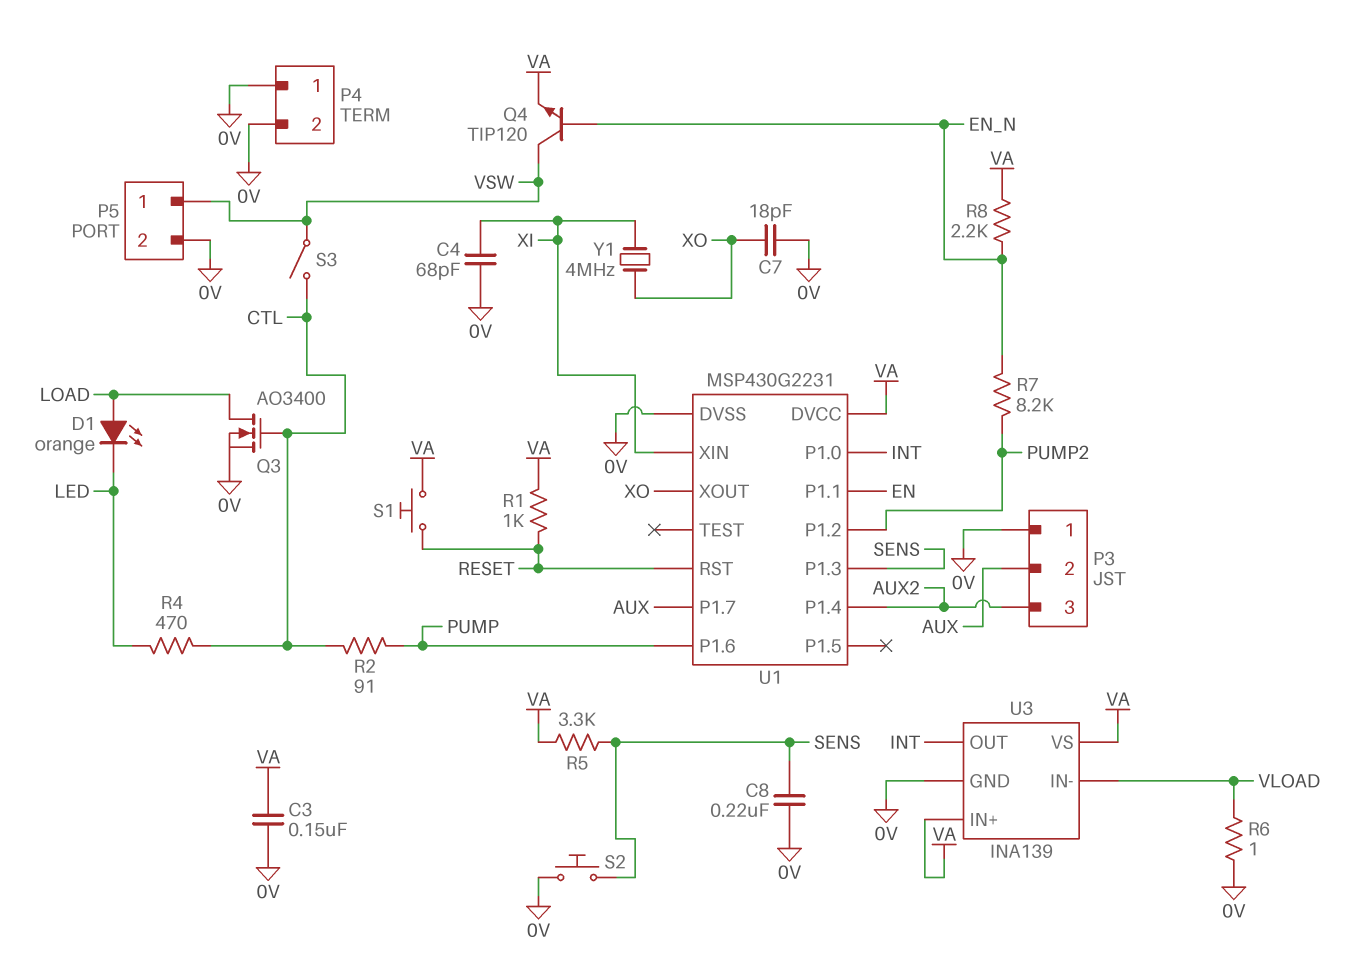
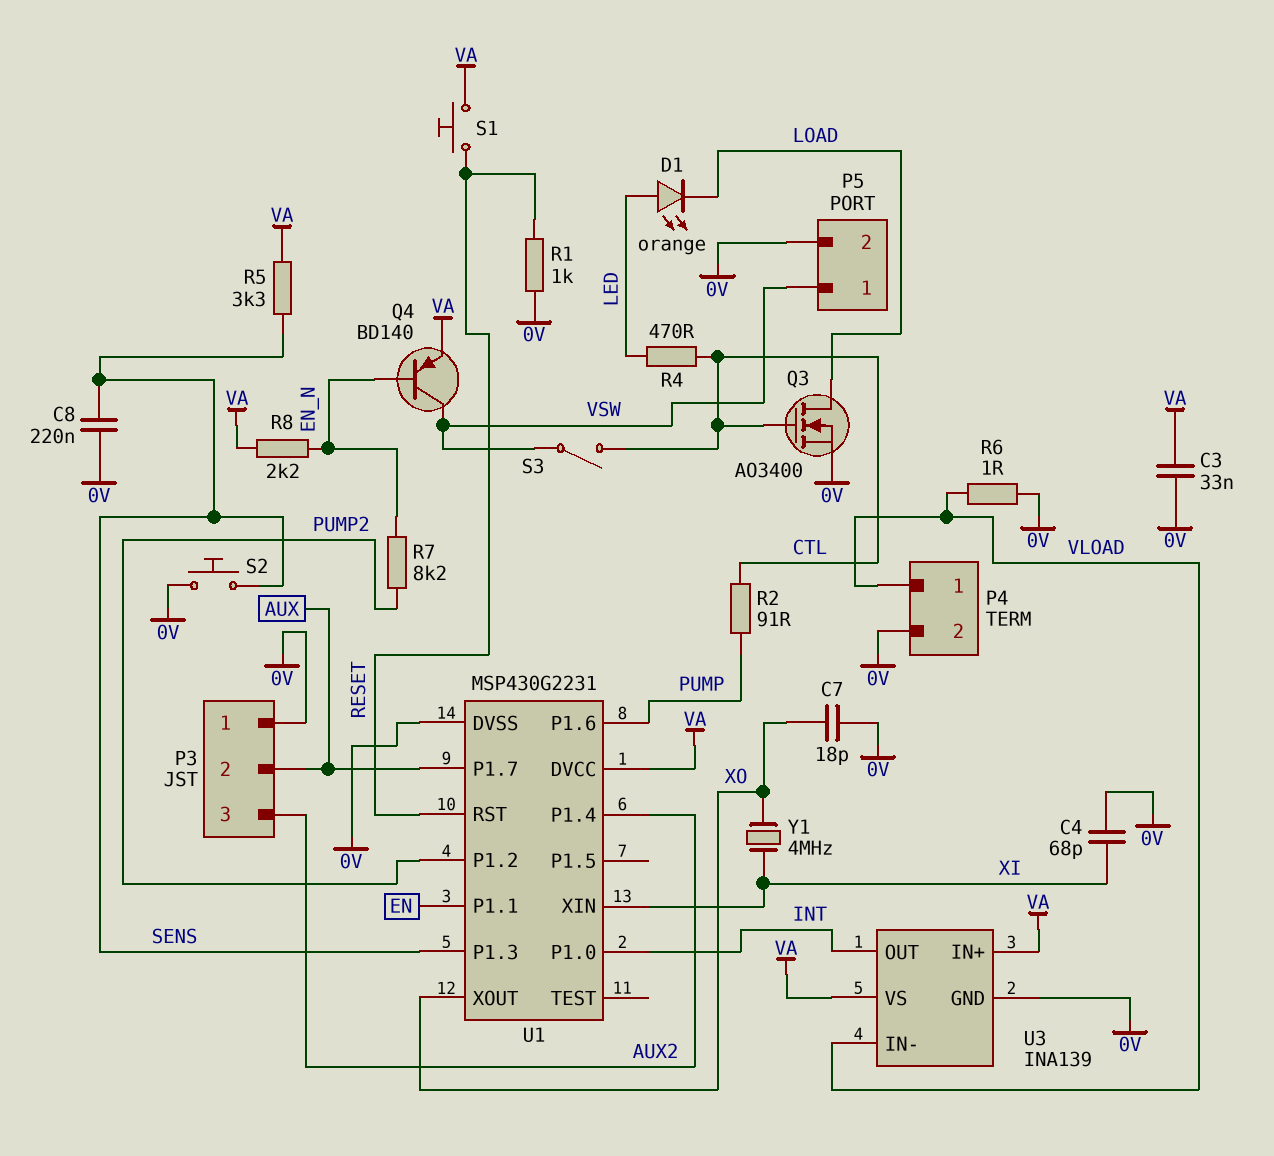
C3: 150nF (0V, VA) -> 33nF (0V, VA)
D1: LED orange (A LOAD, K LED) -> LED orange (A LED, K LOAD)
P4 pin 1: 0V -> VLOAD
Q4: NPN TIP120 (B EN_N, C VSW, E VA) -> PNP BD140 (B EN_N, C VSW, E VA)
R1: 1k (RESET, VA) -> 1k (0V, RESET)

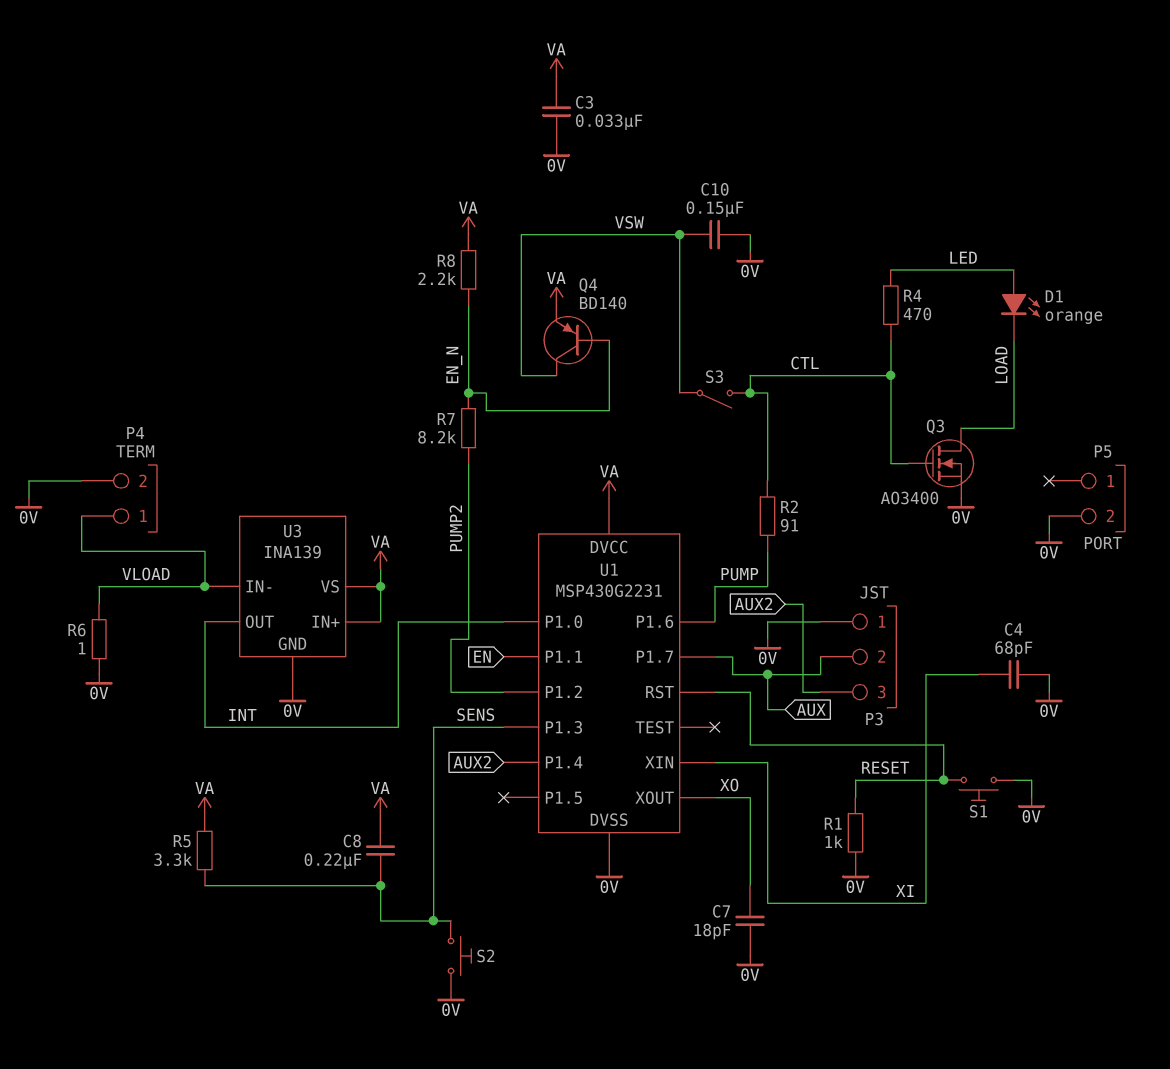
C8: 220nF (0V, SENS) -> 220nF (SENS, VA)
C10: none -> 150nF (0V, VSW)
P5 pin 1: VSW -> none
S1: button (RESET, VA) -> button (0V, RESET)
Y1: 4MHz (XI, XO) -> none

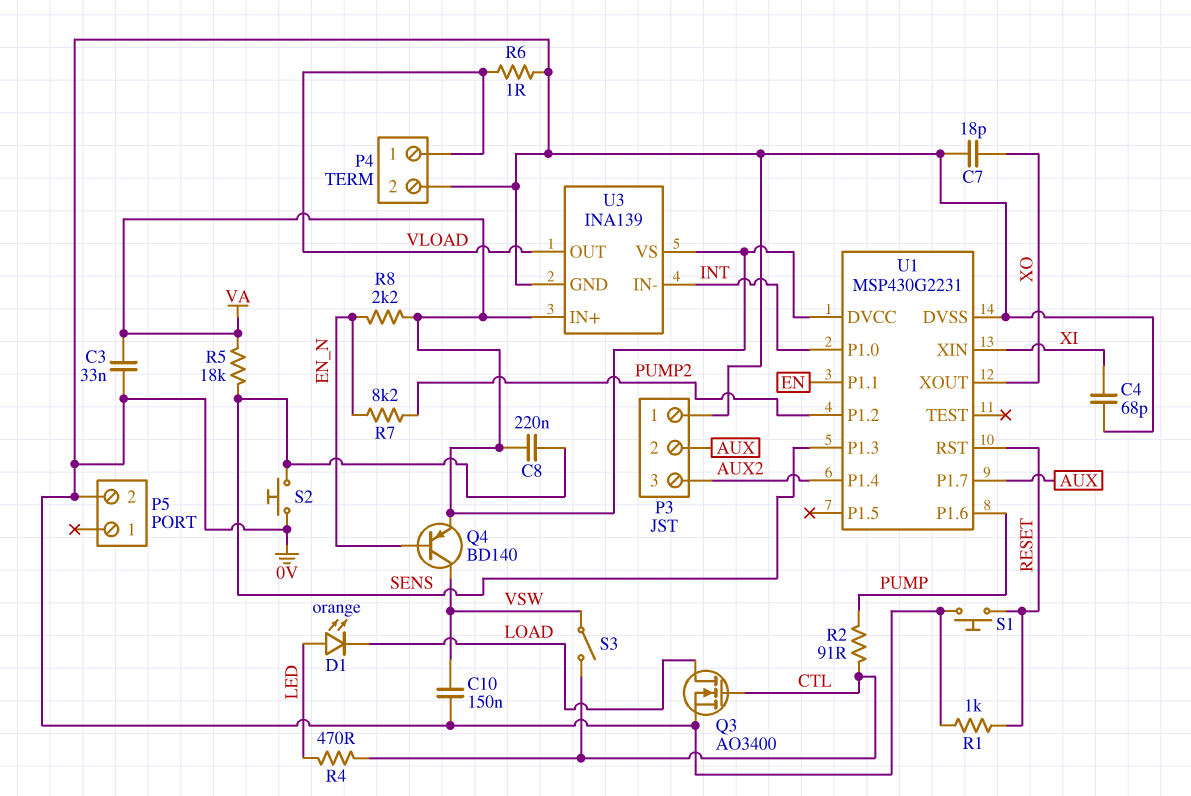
R5: 3.3k (SENS, VA) -> 18k (SENS, VA)
U3 pin IN-: VLOAD -> INT
U3 pin OUT: INT -> VLOAD

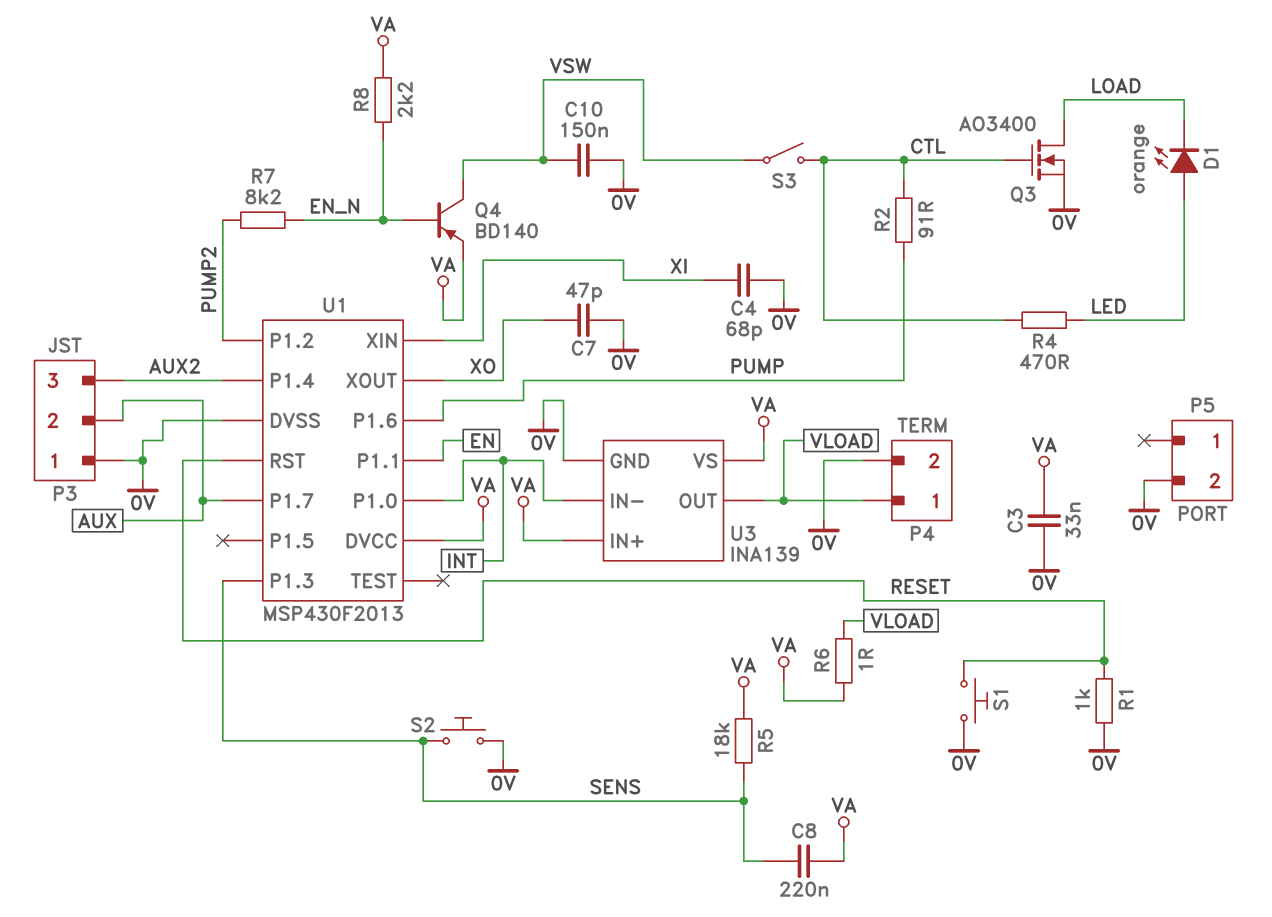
C7: 18pF (0V, XO) -> 47pF (0V, XO)
R6: 1 (0V, VLOAD) -> 1 (VA, VLOAD)
U1: MSP430G2231 -> MSP430F2013

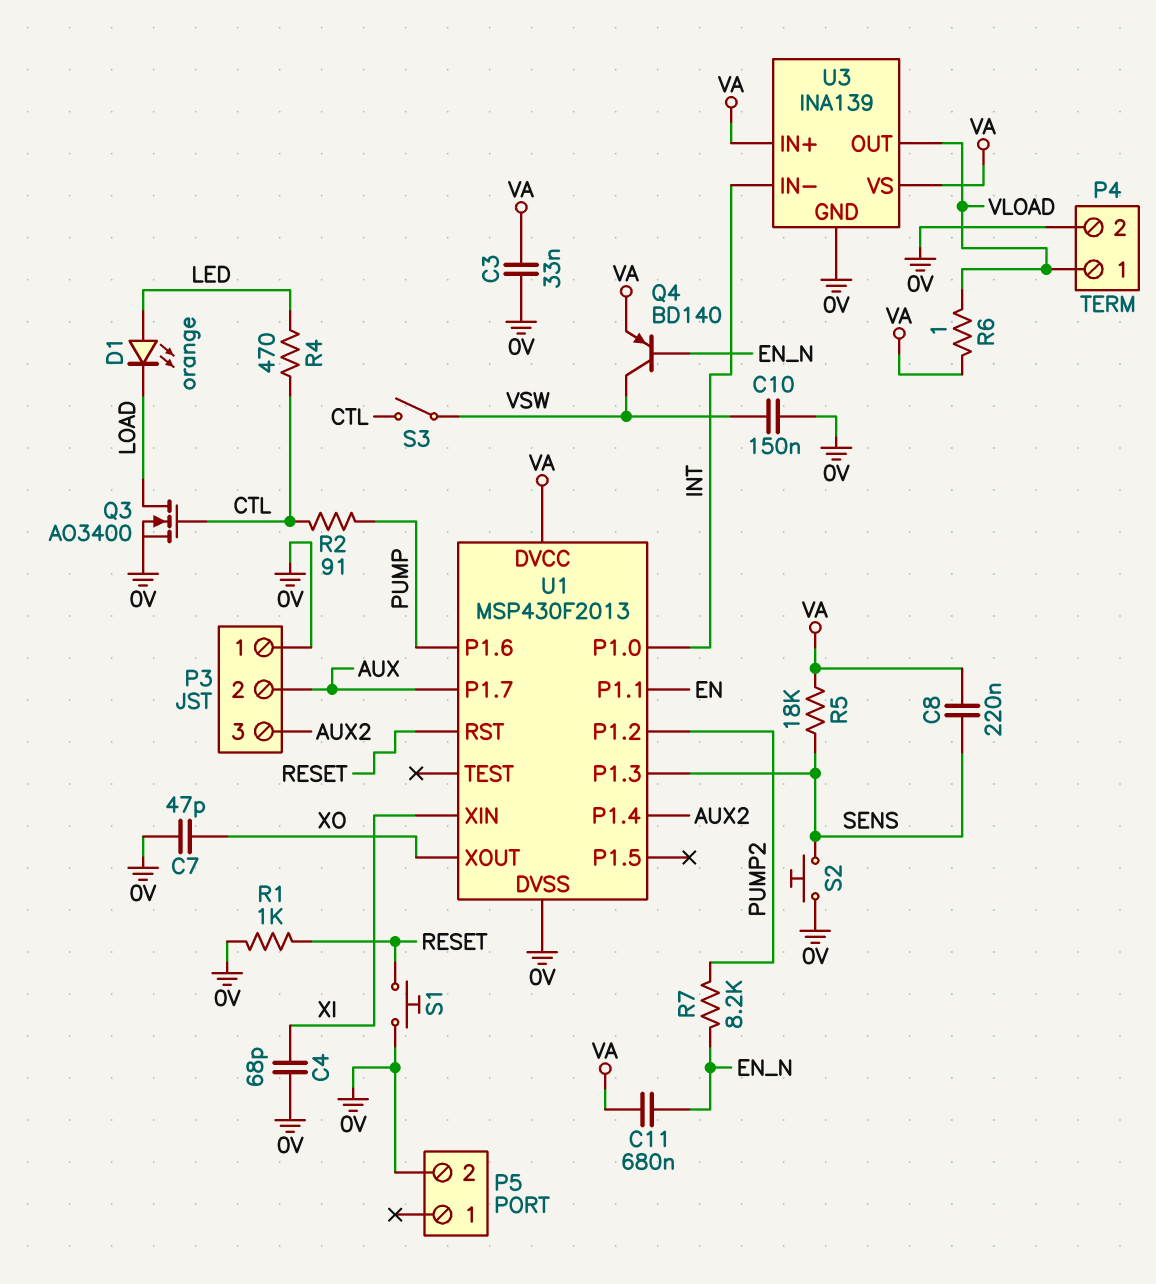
C11: none -> 680nF (EN_N, VA)
R8: 2.2k (EN_N, VA) -> none

